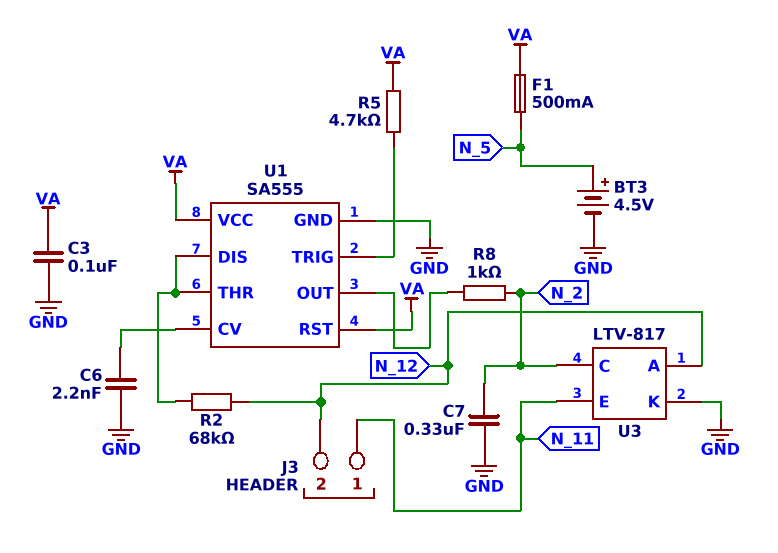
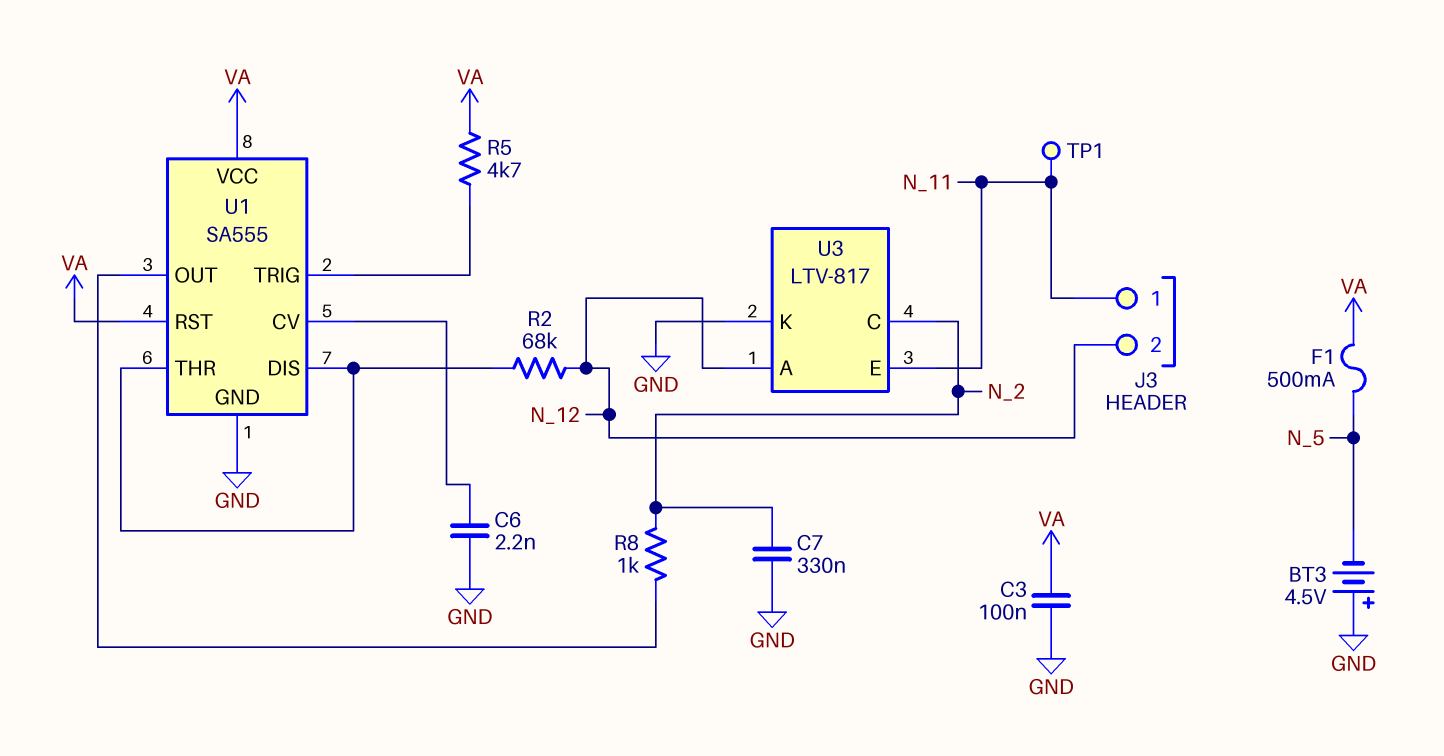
BT3: 4.5V (plus N_5, minus GND) -> 4.5V (plus GND, minus N_5)
TP1: none -> test point (N_11)

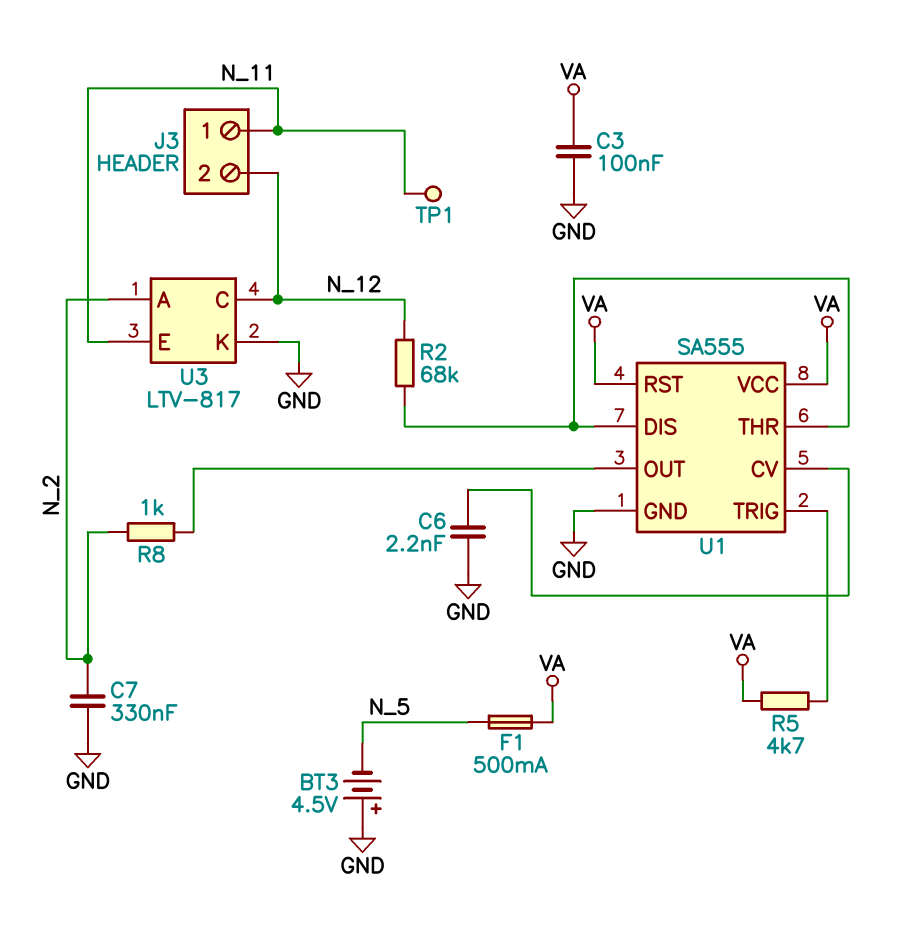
U3 pin A: N_12 -> N_2
U3 pin C: N_2 -> N_12

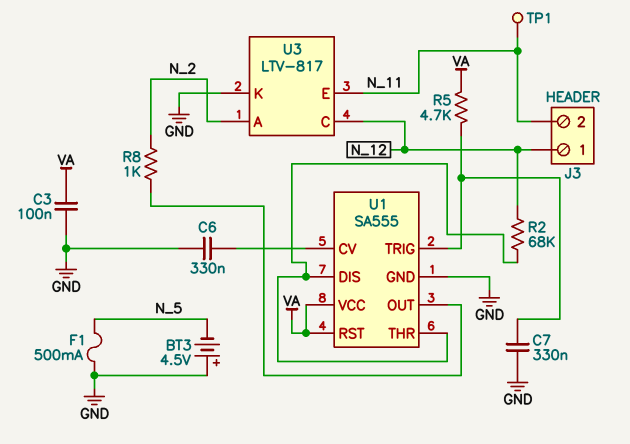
C6: 2.2nF (GND, U1/CV) -> 330nF (GND, U1/CV)
C7: 330nF (GND, N_2) -> 330nF (GND, U1/TRIG)
F1: 500mA (N_5, VA) -> 500mA (GND, N_5)
J3 pin 1: N_11 -> N_12
J3 pin 2: N_12 -> N_11

